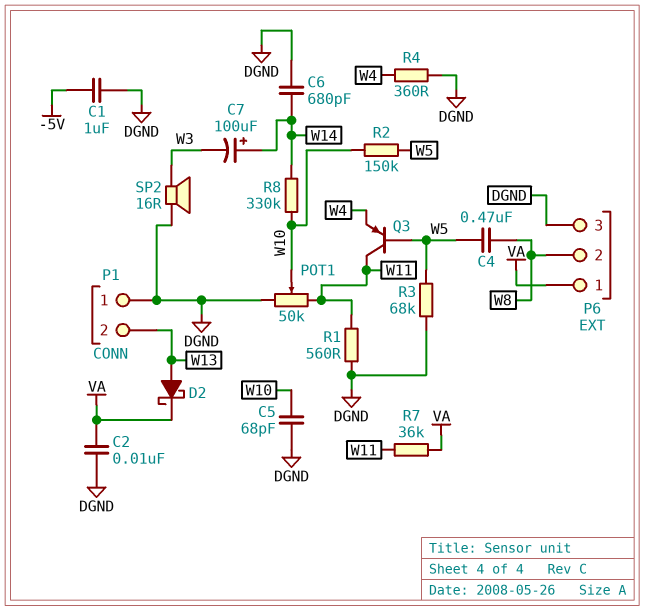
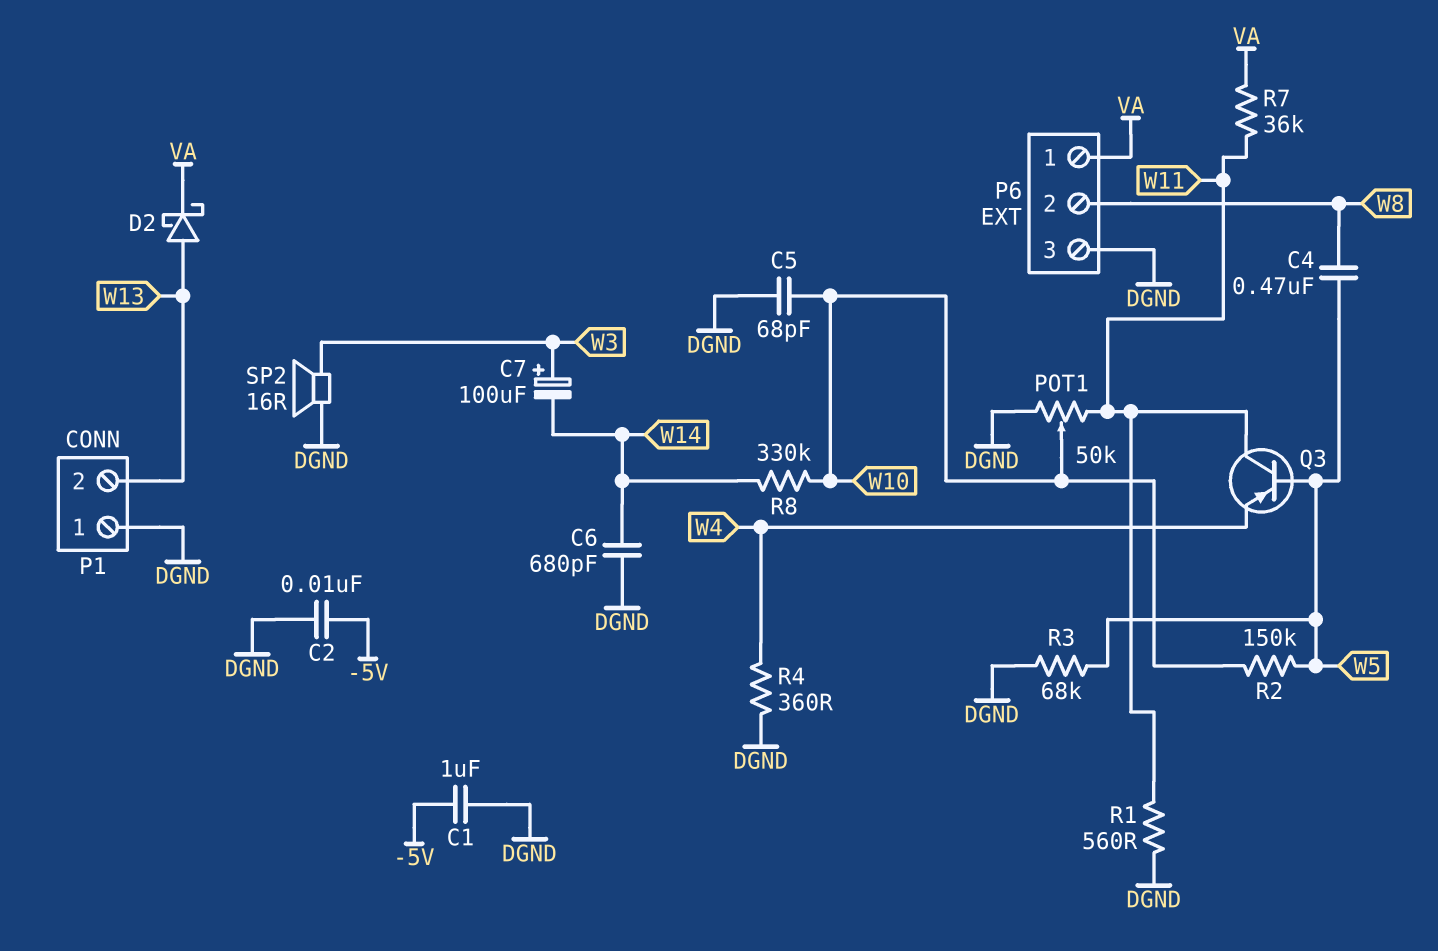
C2: 10nF (DGND, VA) -> 10nF (-5V, DGND)
C7: 100uF (plus W14, minus W3) -> 100uF (plus W3, minus W14)

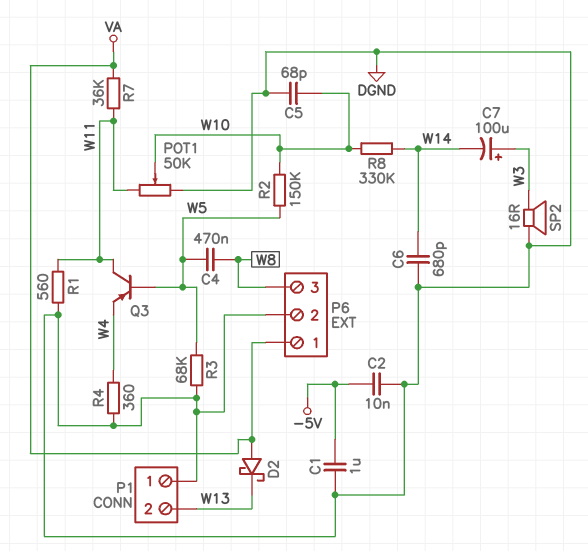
D2: schottky (A W13, K VA) -> schottky (A VA, K W13)
P6 pin 2: W8 -> DGND
P6 pin 3: DGND -> W8

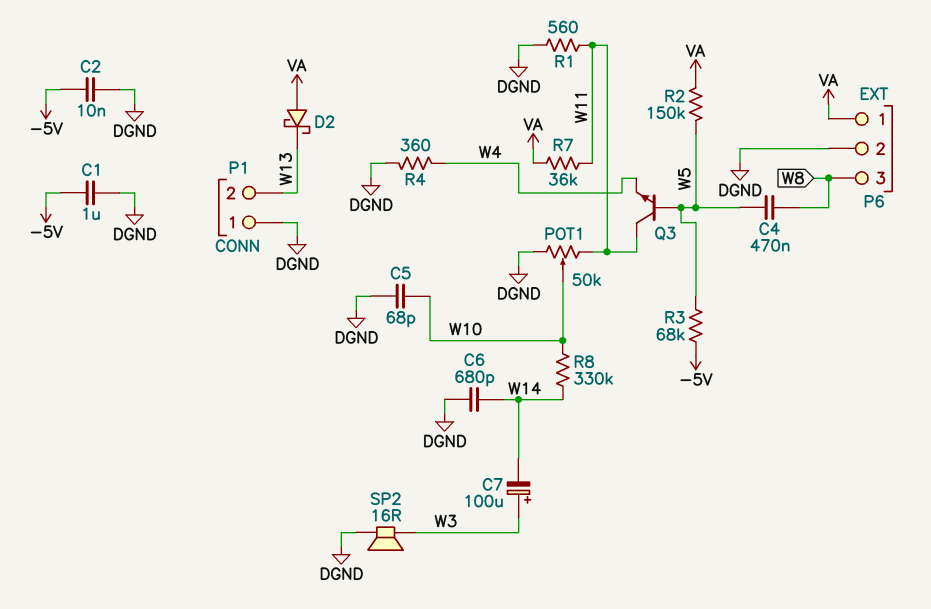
Q3: PNP (B W5, C W11, E W4) -> NPN (B W5, C W11, E W4)
R2: 150k (W5, W10) -> 150k (VA, W5)
R3: 68k (DGND, W5) -> 68k (-5V, W5)

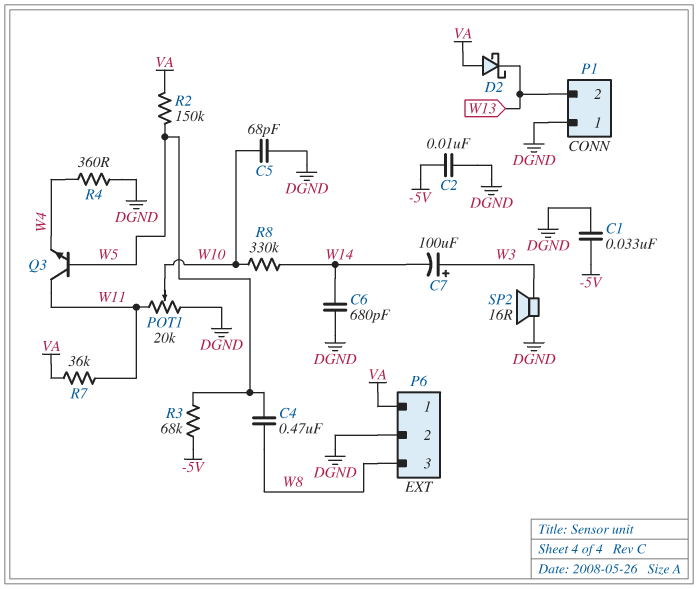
C1: 1uF (-5V, DGND) -> 33nF (-5V, DGND)
POT1: 50k (DGND, W11, wiper W10) -> 20k (DGND, W11, wiper W10)
R1: 560 (DGND, W11) -> none

